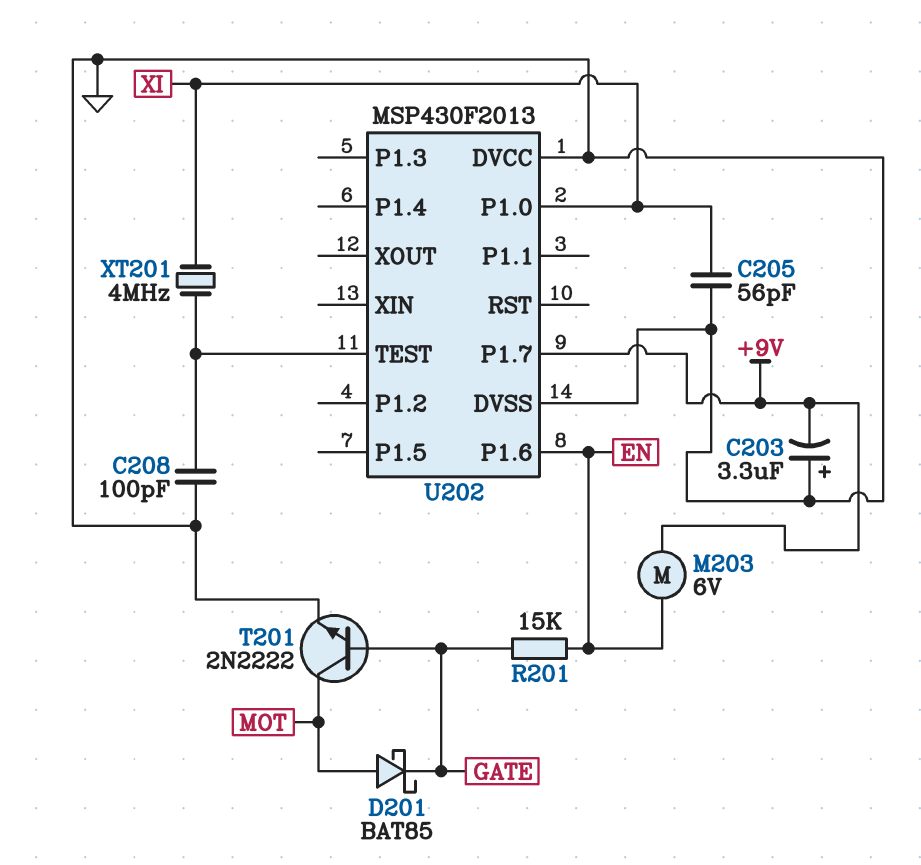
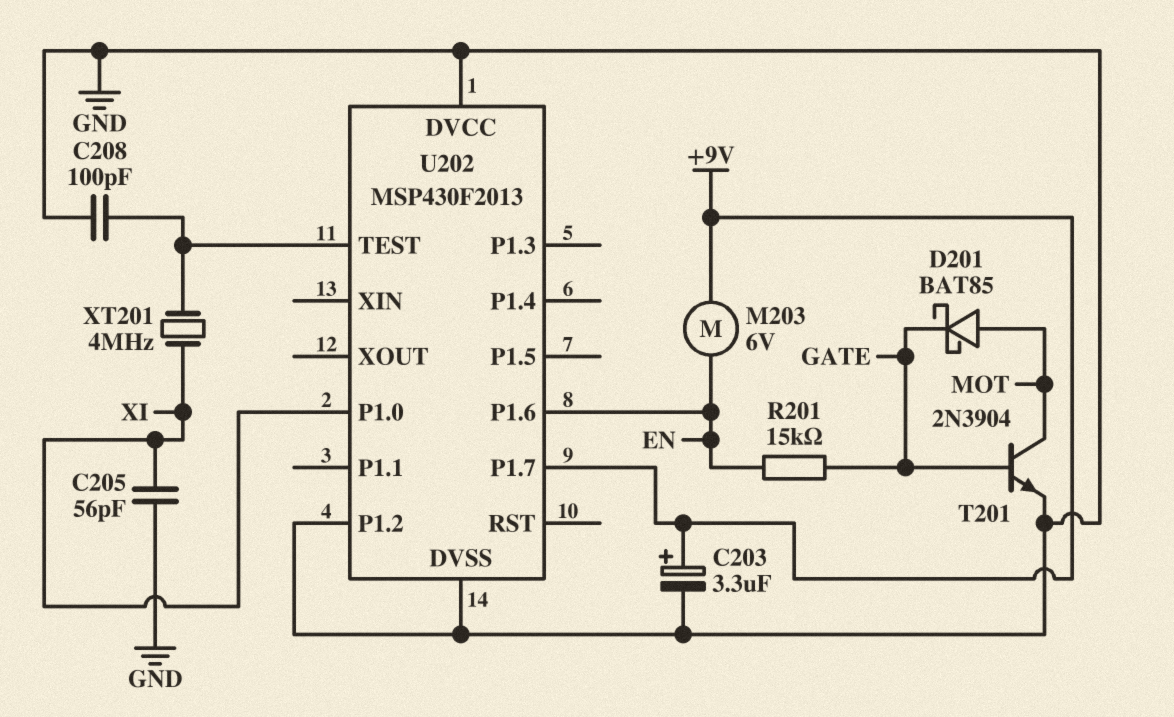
C203: 3.3uF (plus GND, minus +9V) -> 3.3uF (plus +9V, minus GND)
T201: NPN 2N2222 (B GATE, C MOT, E GND) -> NPN 2N3904 (B GATE, C MOT, E GND)
U202 pin P1.2: none -> GND

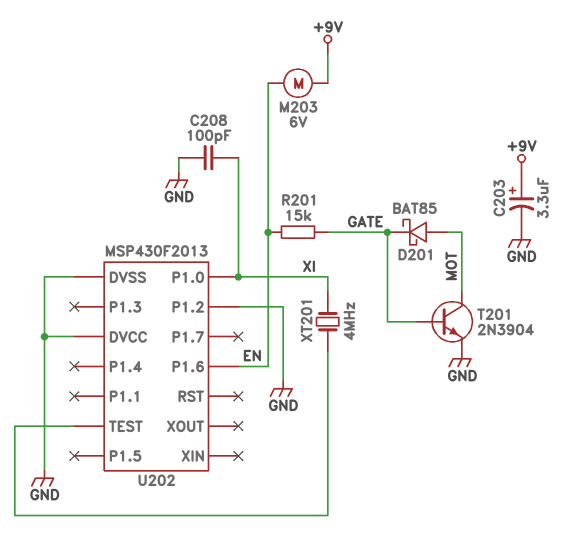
C205: 56pF (GND, XI) -> none
C208: 100pF (GND, U202/TEST) -> 100pF (GND, XI)
U202 pin P1.7: +9V -> none

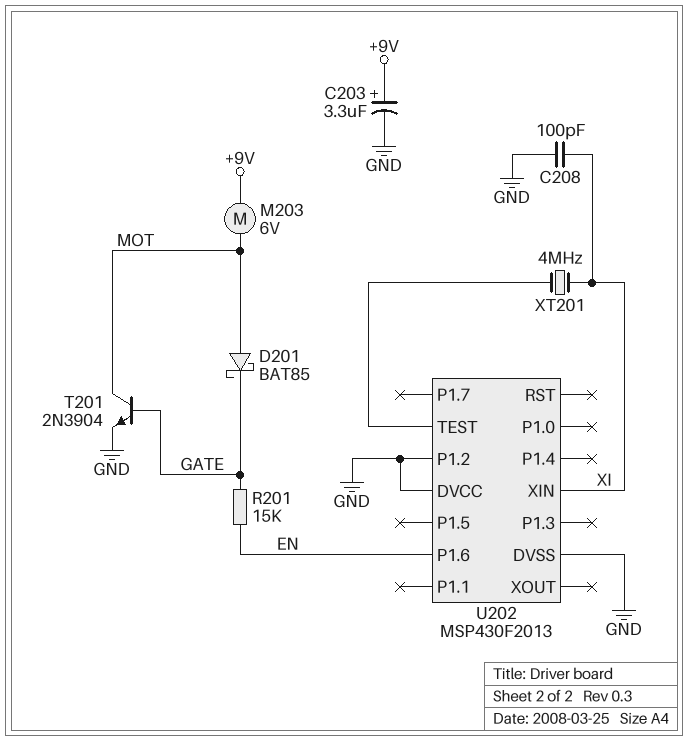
M203: motor 6V (+9V, EN) -> motor 6V (+9V, MOT)
U202 pin P1.0: XI -> none
U202 pin XIN: none -> XI

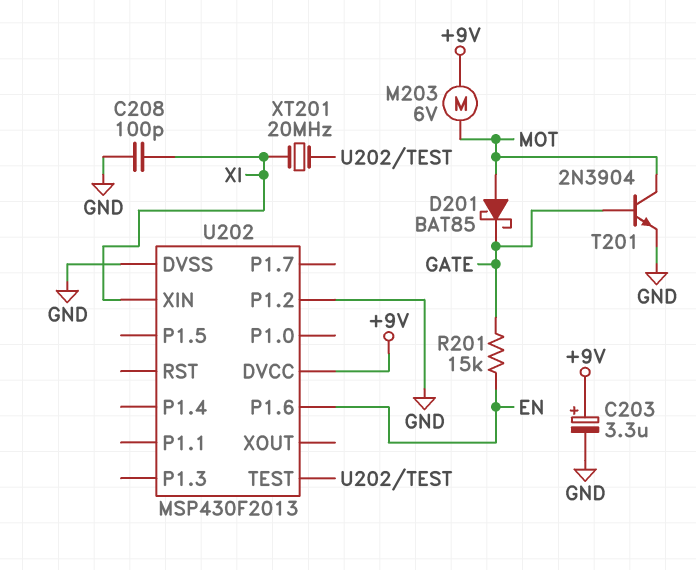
U202 pin DVCC: GND -> +9V
XT201: 4MHz (U202/TEST, XI) -> 20MHz (U202/TEST, XI)

